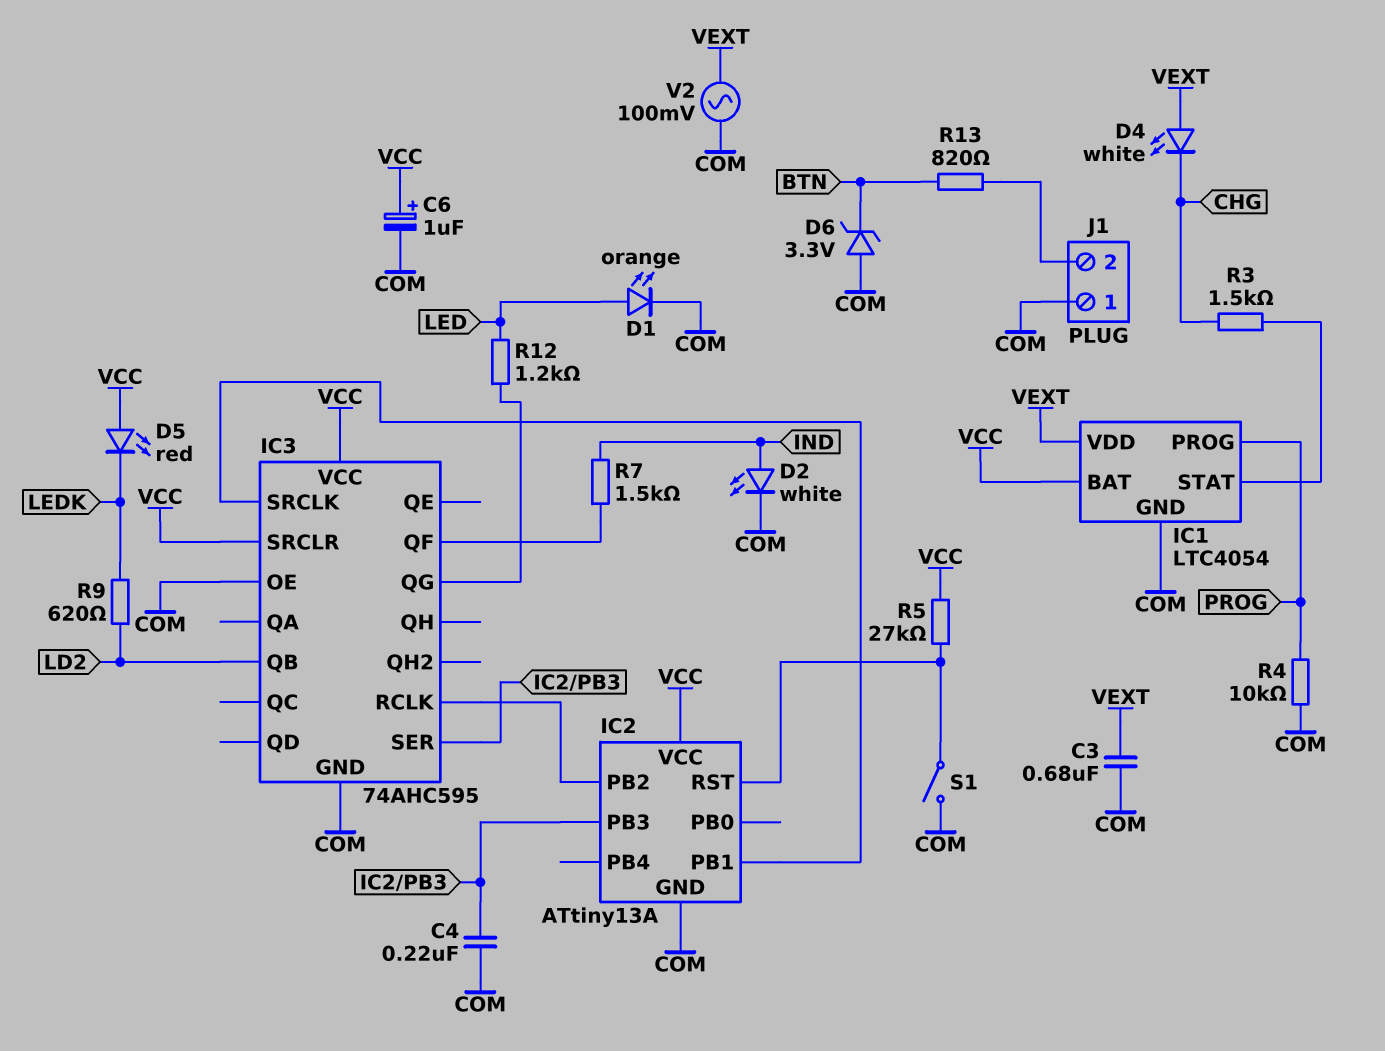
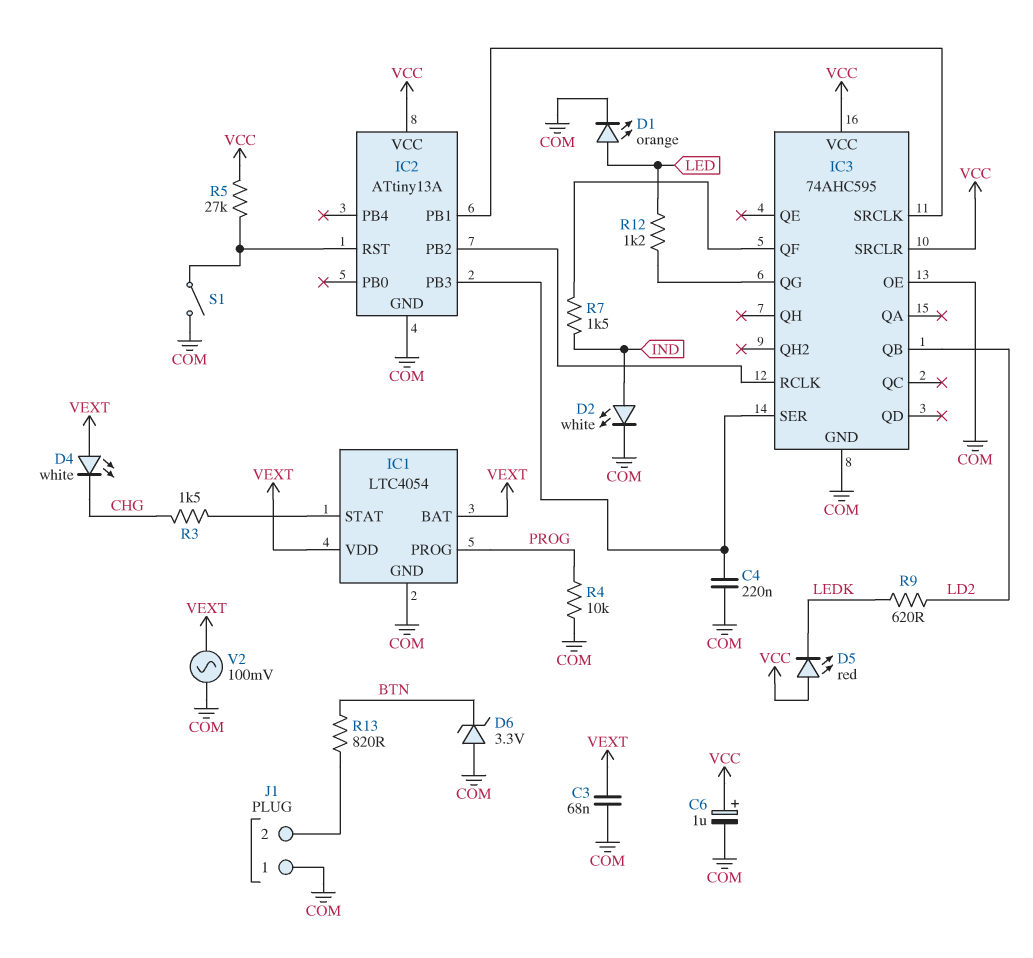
C3: 680nF (COM, VEXT) -> 68nF (COM, VEXT)
IC1 pin BAT: VCC -> VEXT

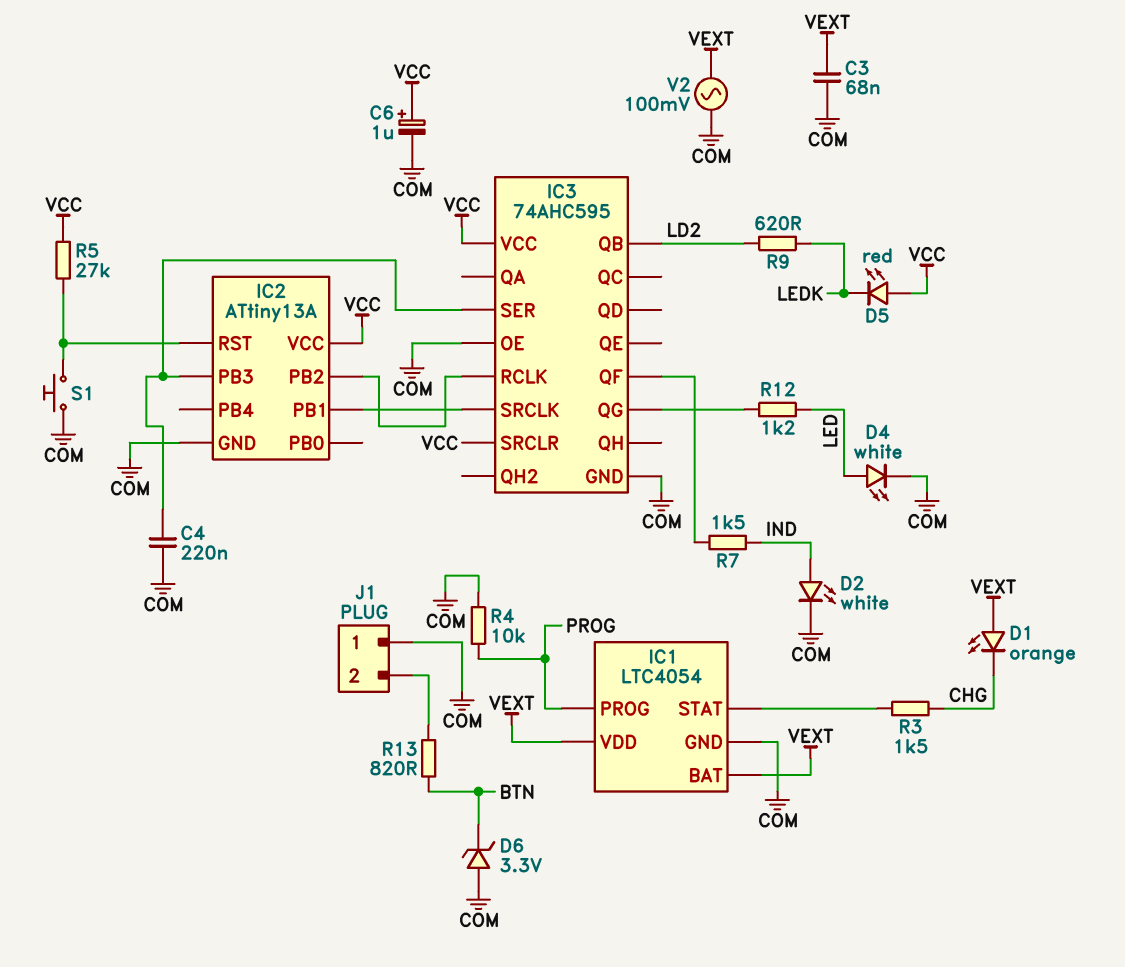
D1: LED orange (A LED, K COM) -> LED orange (A VEXT, K CHG)
D4: LED white (A VEXT, K CHG) -> LED white (A LED, K COM)
S1: switch (COM, IC2/RST) -> button (COM, IC2/RST)

